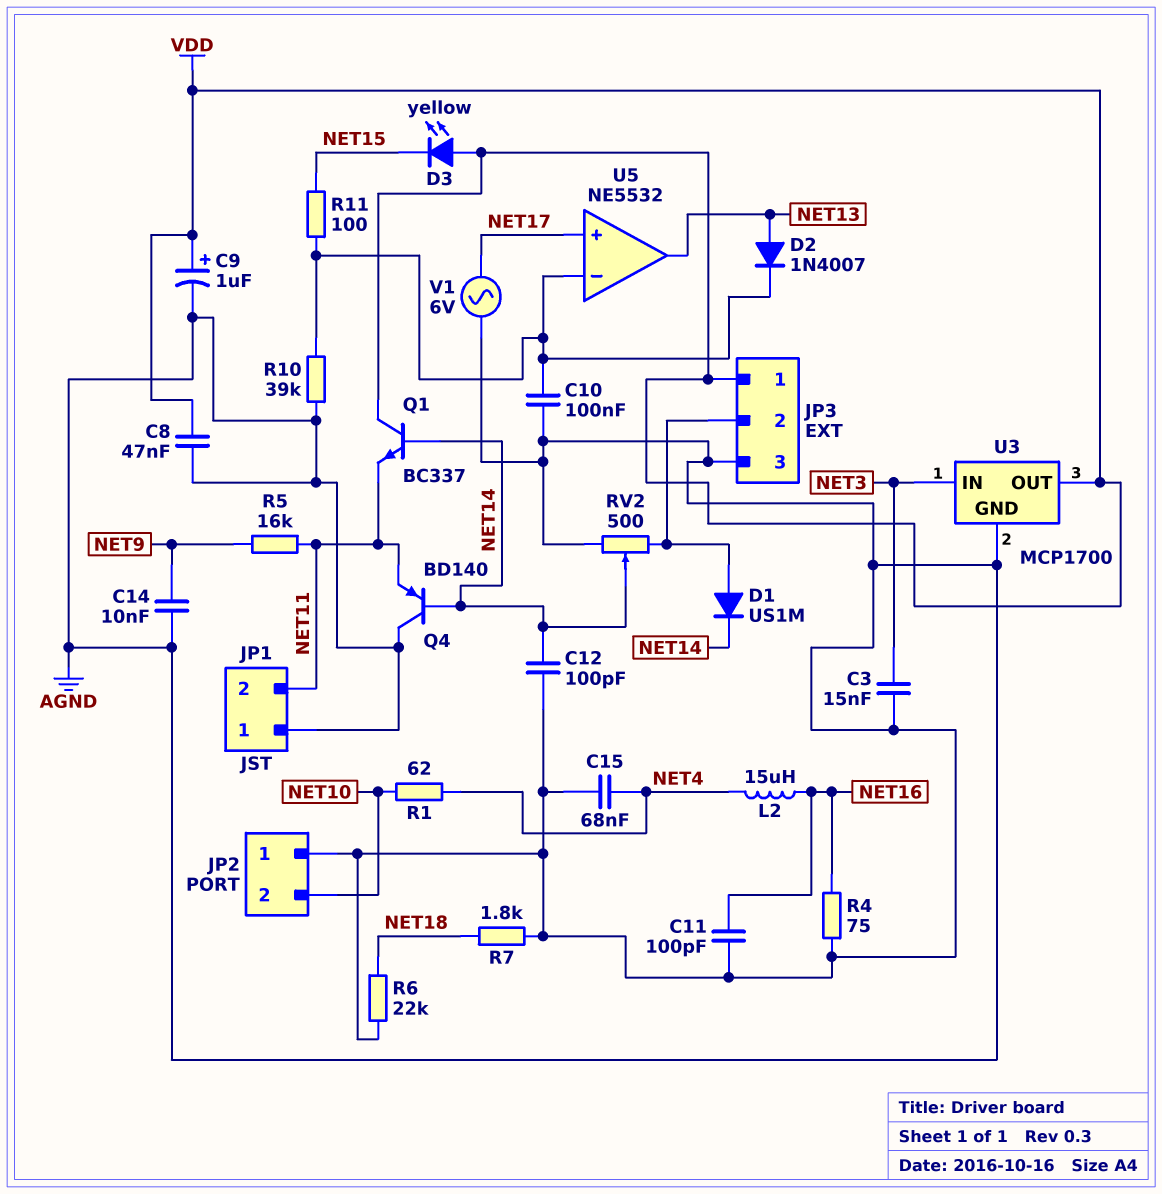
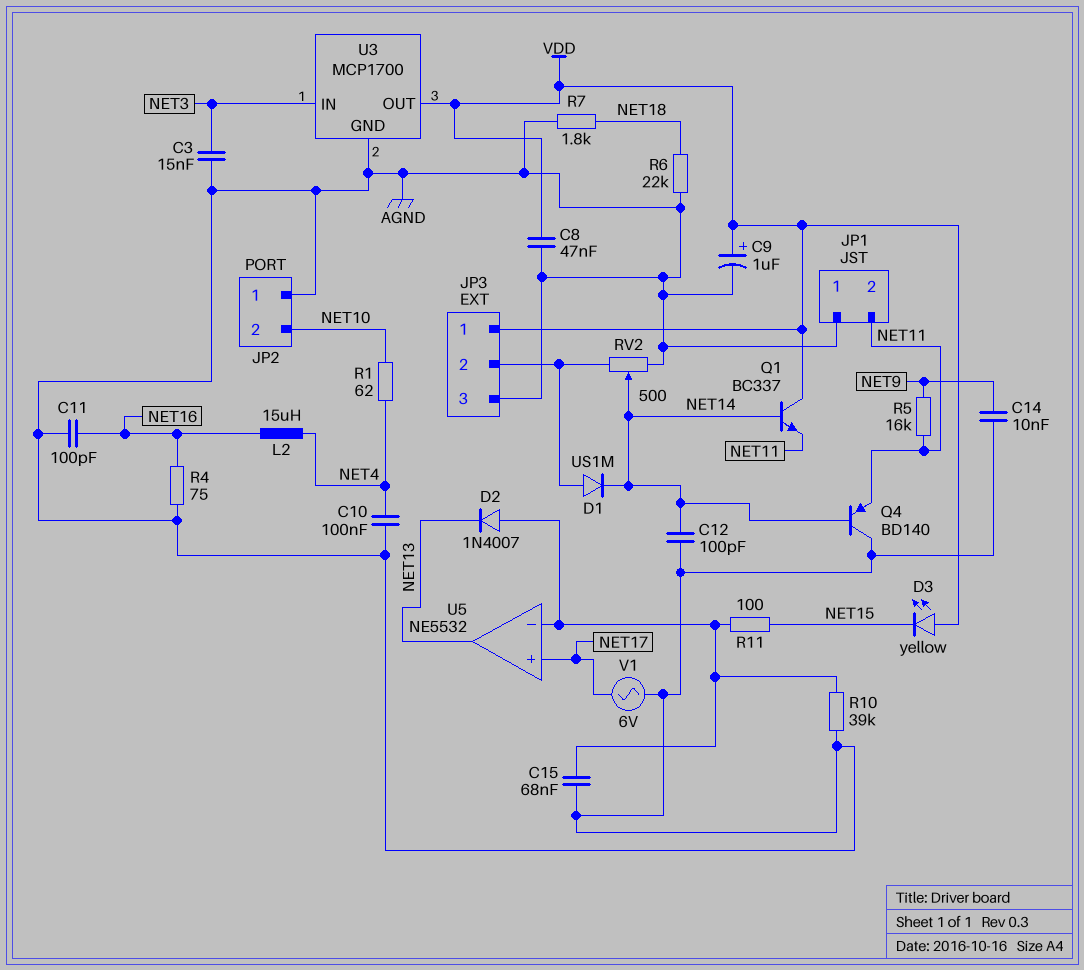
C10: 100nF (AGND, U5/in-) -> 100nF (AGND, NET4)
C15: 68nF (AGND, NET4) -> 68nF (AGND, U5/in-)
D2: diode 1N4007 (A NET13, K U5/in-) -> diode 1N4007 (A U5/in-, K NET13)

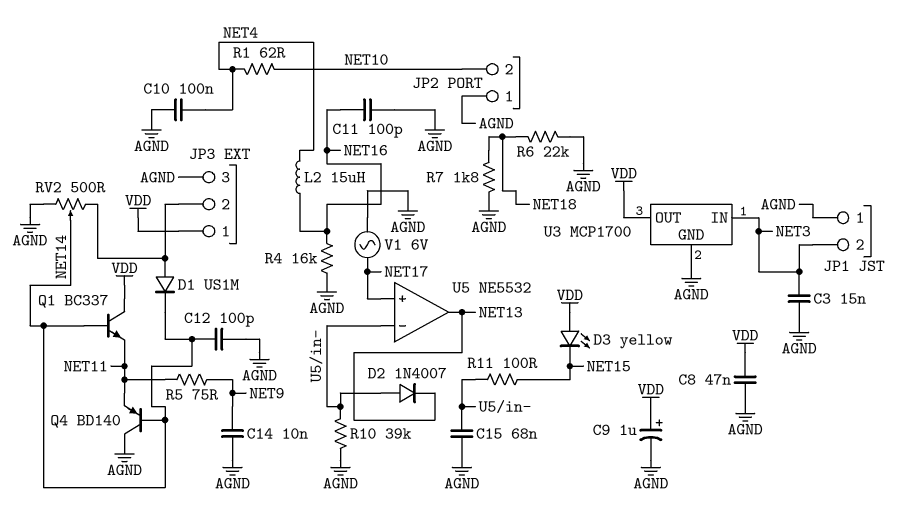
JP1 pin 2: NET11 -> NET3
R4: 75 (AGND, NET16) -> 16k (AGND, NET16)
R5: 16k (NET9, NET11) -> 75 (NET9, NET11)

